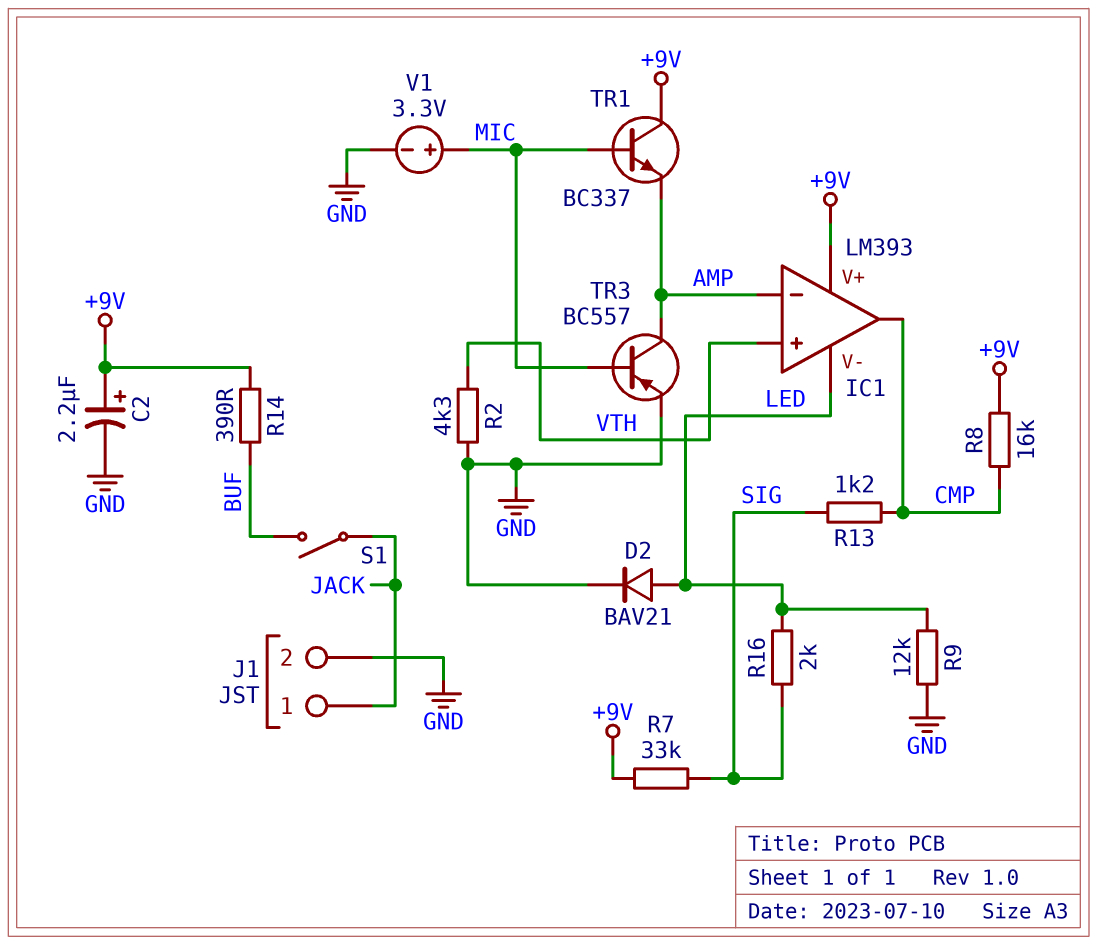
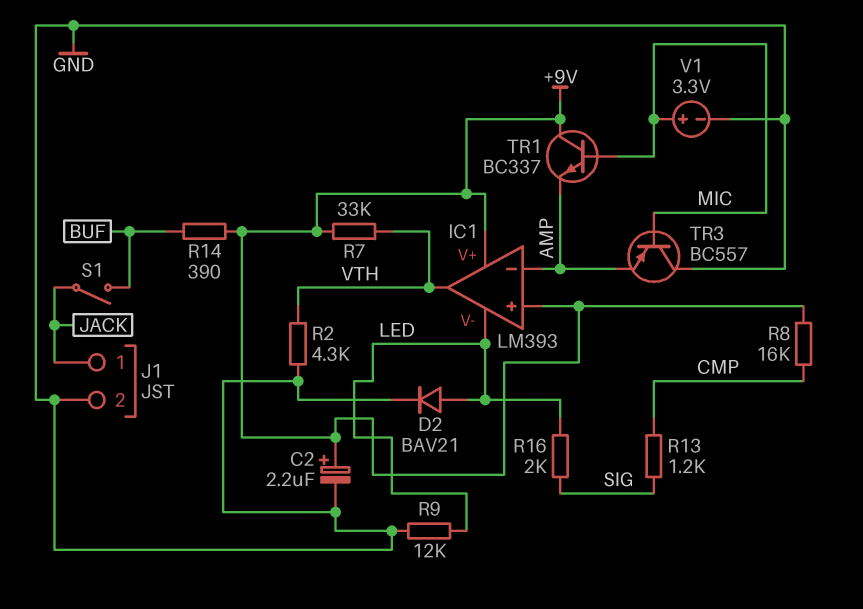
IC1 pin in+: VTH -> +9V
IC1 pin out: CMP -> VTH
R7: 33k (+9V, SIG) -> 33k (+9V, VTH)
TR3: PNP BC557 (B MIC, C AMP, E GND) -> PNP BC557 (B MIC, C GND, E AMP)

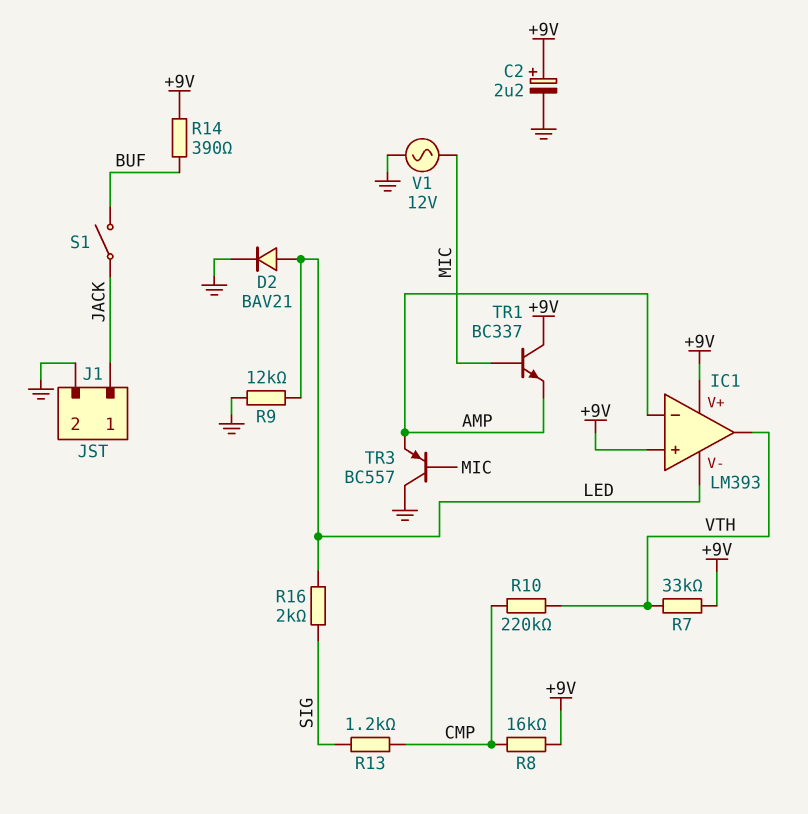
R2: 4.3k (GND, VTH) -> none
R10: none -> 220k (CMP, VTH)
V1: 3.3V (plus MIC, minus GND) -> AC 12V (GND, MIC)

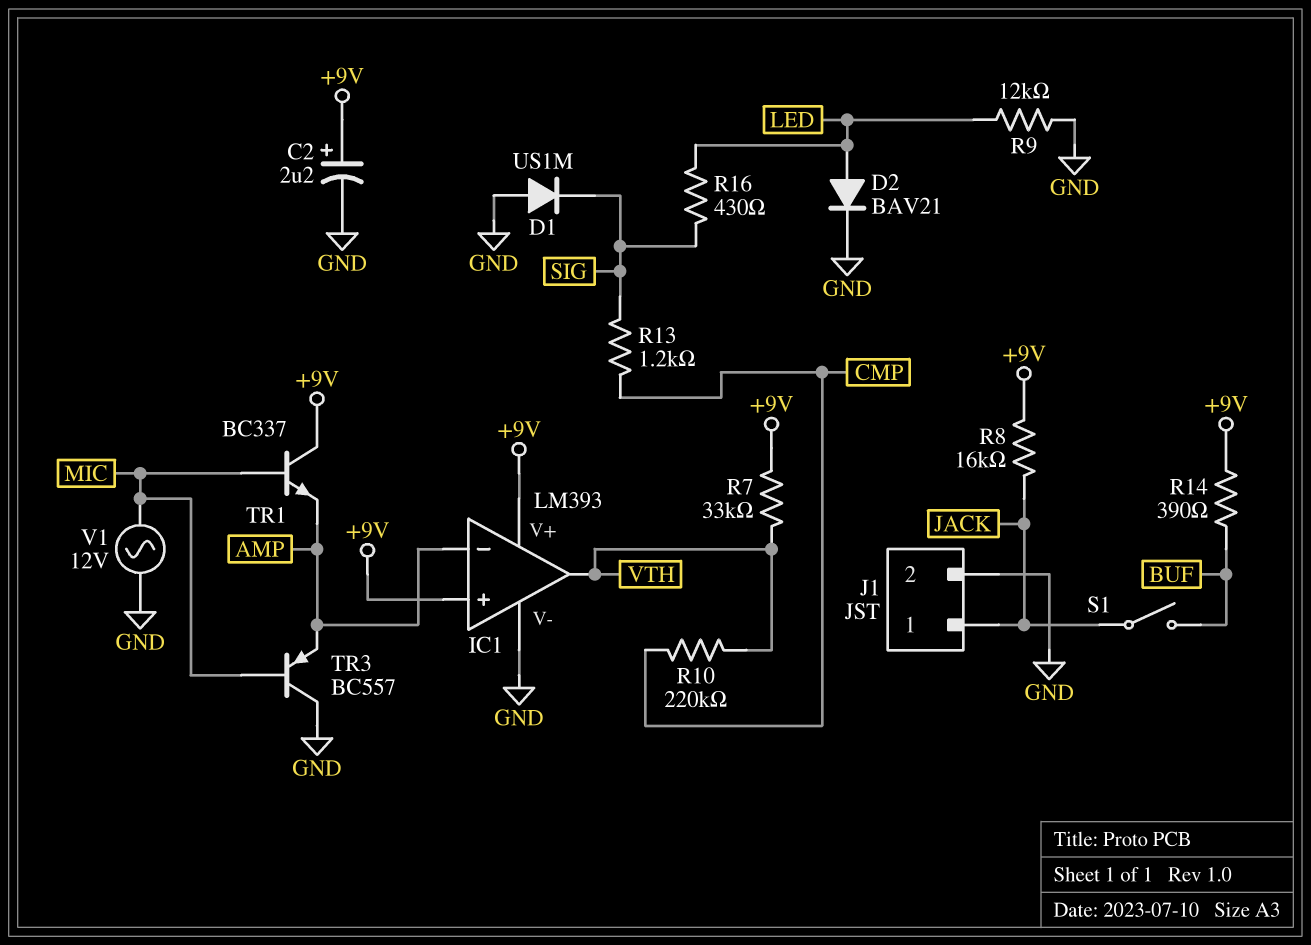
D1: none -> diode US1M (A GND, K SIG)
IC1 pin V-: LED -> GND
R8: 16k (+9V, CMP) -> 16k (+9V, JACK)
R16: 2k (LED, SIG) -> 430 (LED, SIG)

